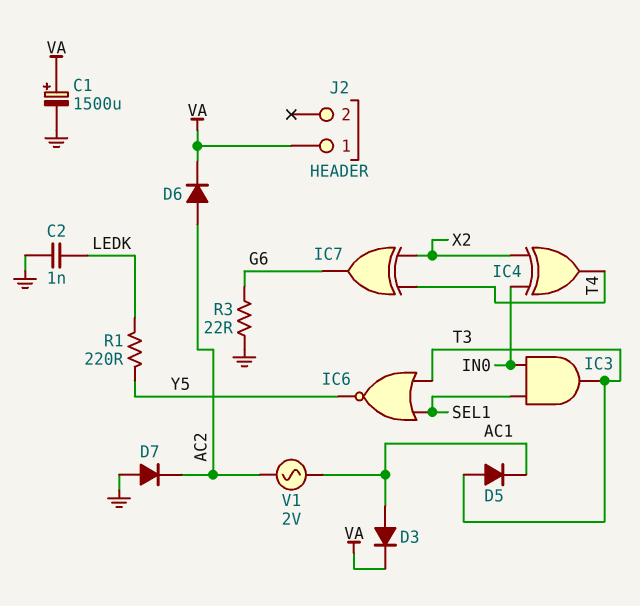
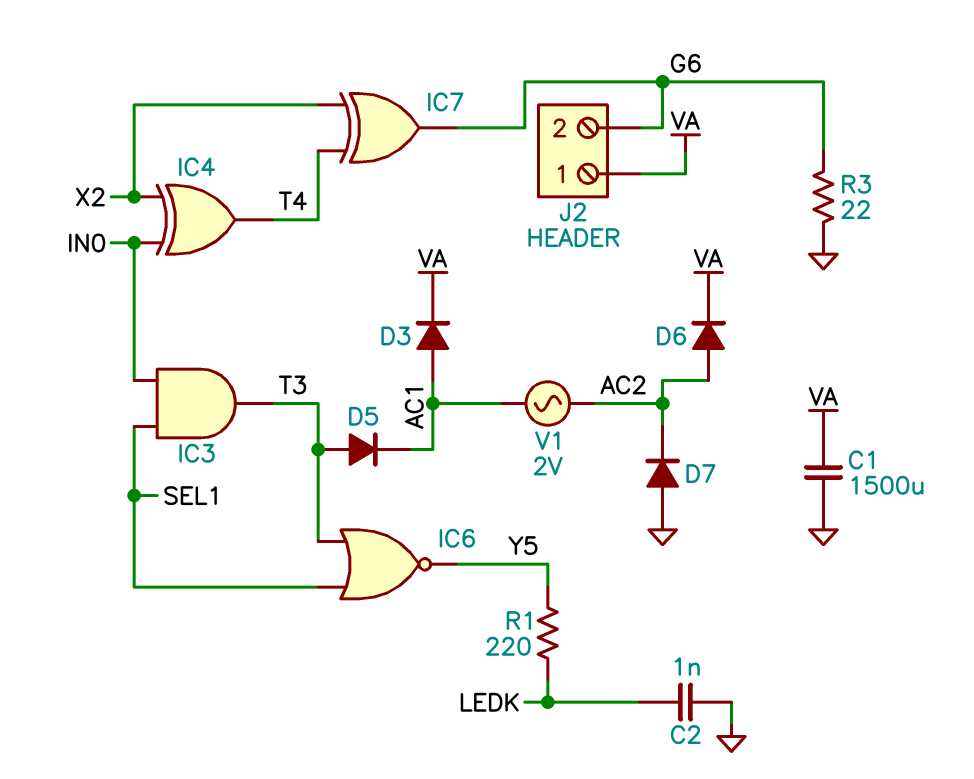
C1: 1500uF (plus VA, minus GND) -> 1500uF (GND, VA)
J2 pin 2: none -> G6

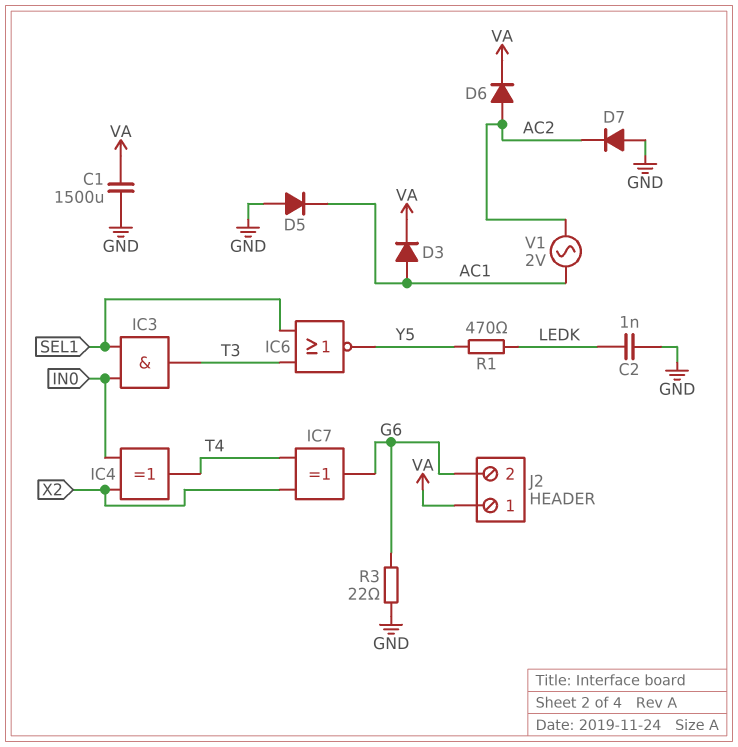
D5: diode (A T3, K AC1) -> diode (A GND, K AC1)
R1: 220 (LEDK, Y5) -> 470 (LEDK, Y5)

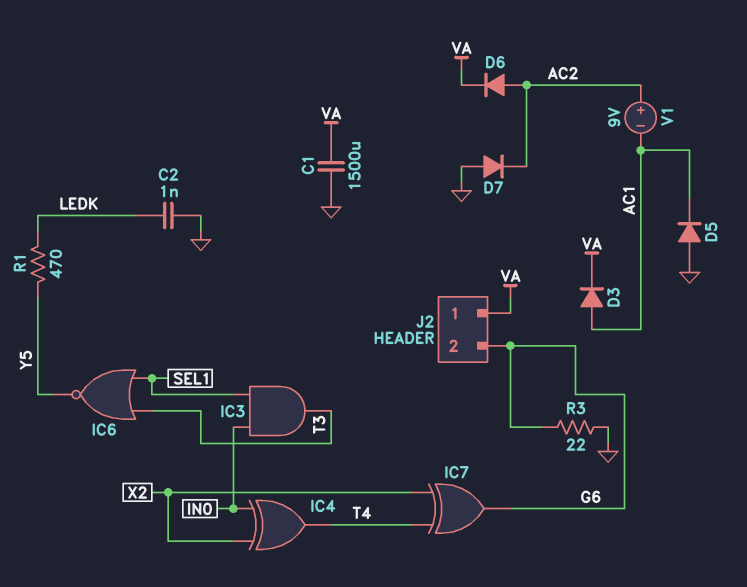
V1: AC 2V (AC1, AC2) -> 9V (plus AC2, minus AC1)

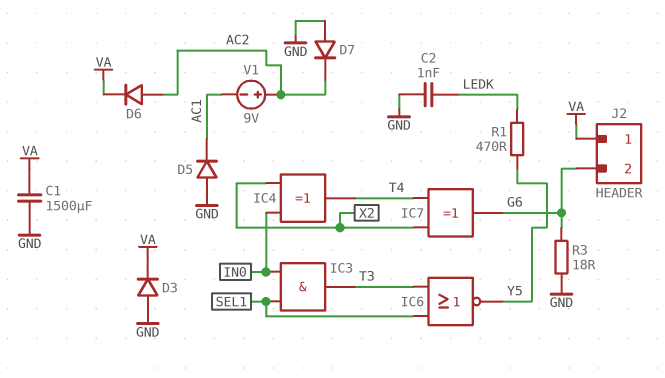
D3: diode (A AC1, K VA) -> diode (A GND, K VA)
R3: 22 (G6, GND) -> 18 (G6, GND)

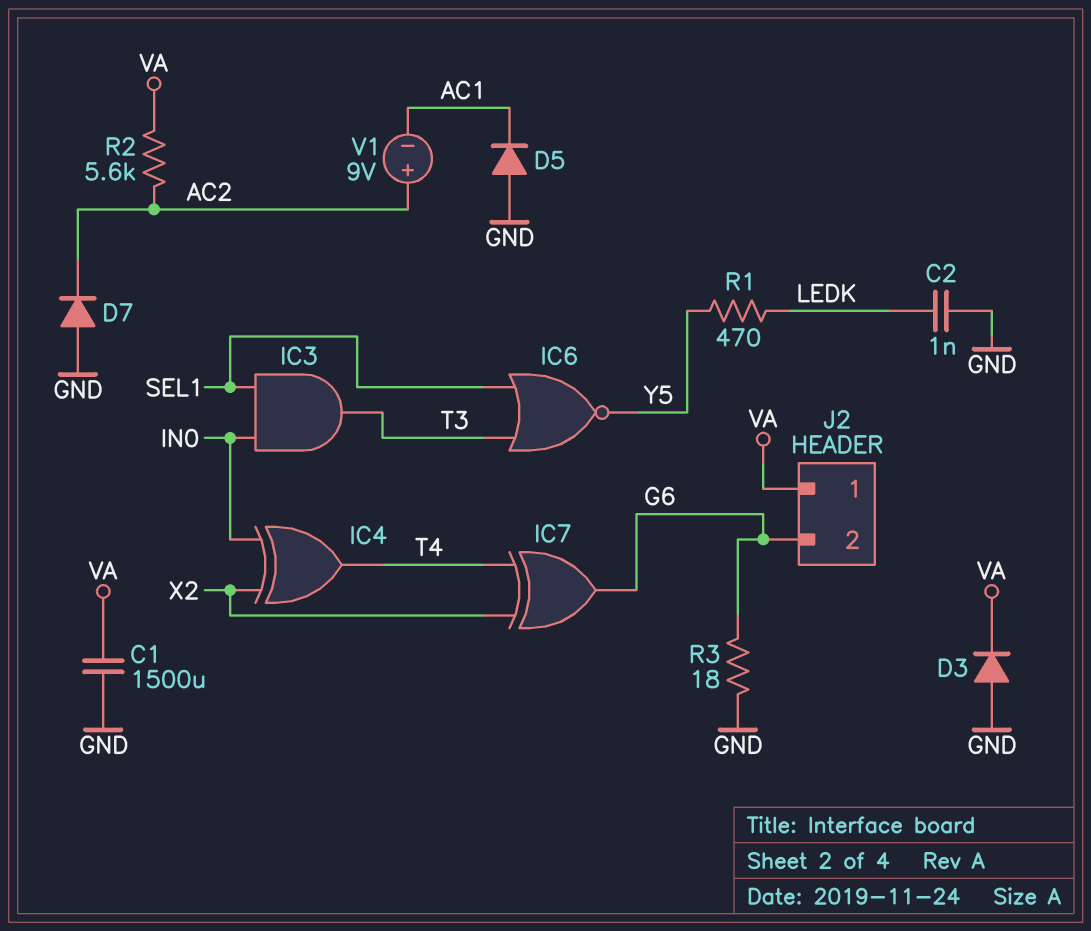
D6: diode (A AC2, K VA) -> none
R2: none -> 5.6k (AC2, VA)

